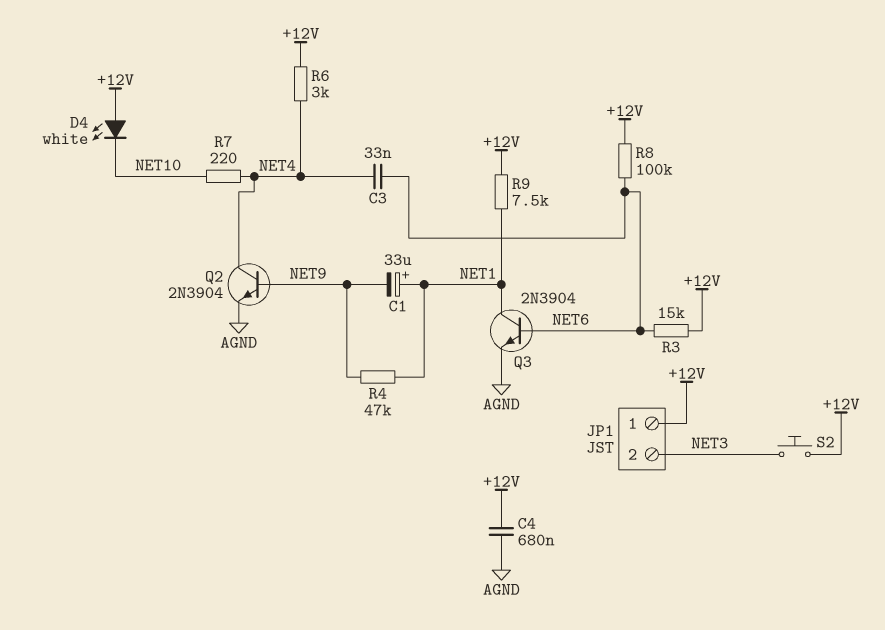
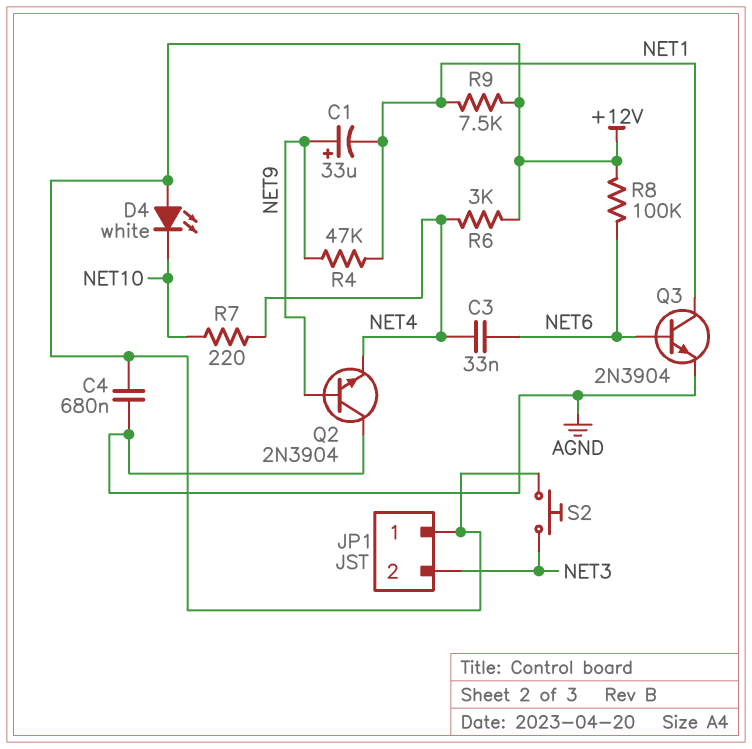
C1: 33uF (plus NET1, minus NET9) -> 33uF (plus NET9, minus NET1)
Q2: NPN 2N3904 (B NET9, C NET4, E AGND) -> NPN 2N3904 (B NET9, C AGND, E NET4)
R3: 15k (+12V, NET6) -> none

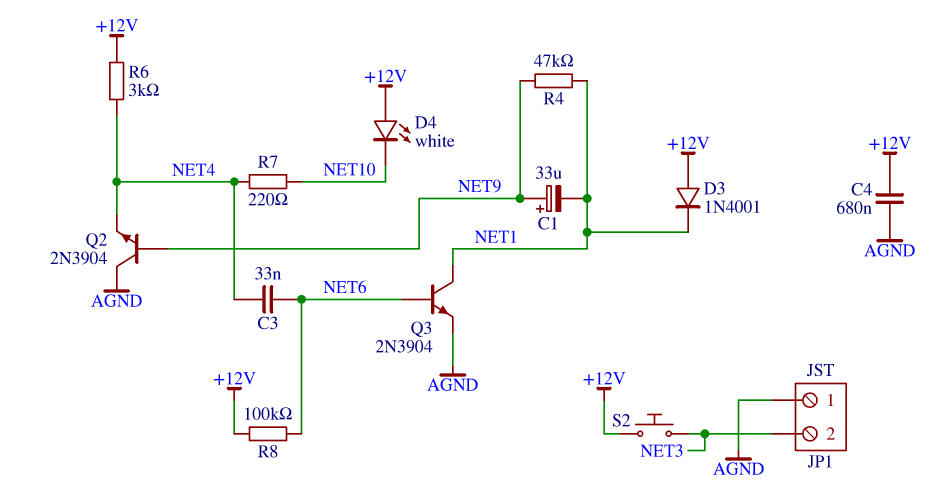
D3: none -> diode 1N4001 (A +12V, K NET1)
JP1 pin 1: +12V -> AGND
R9: 7.5k (+12V, NET1) -> none

